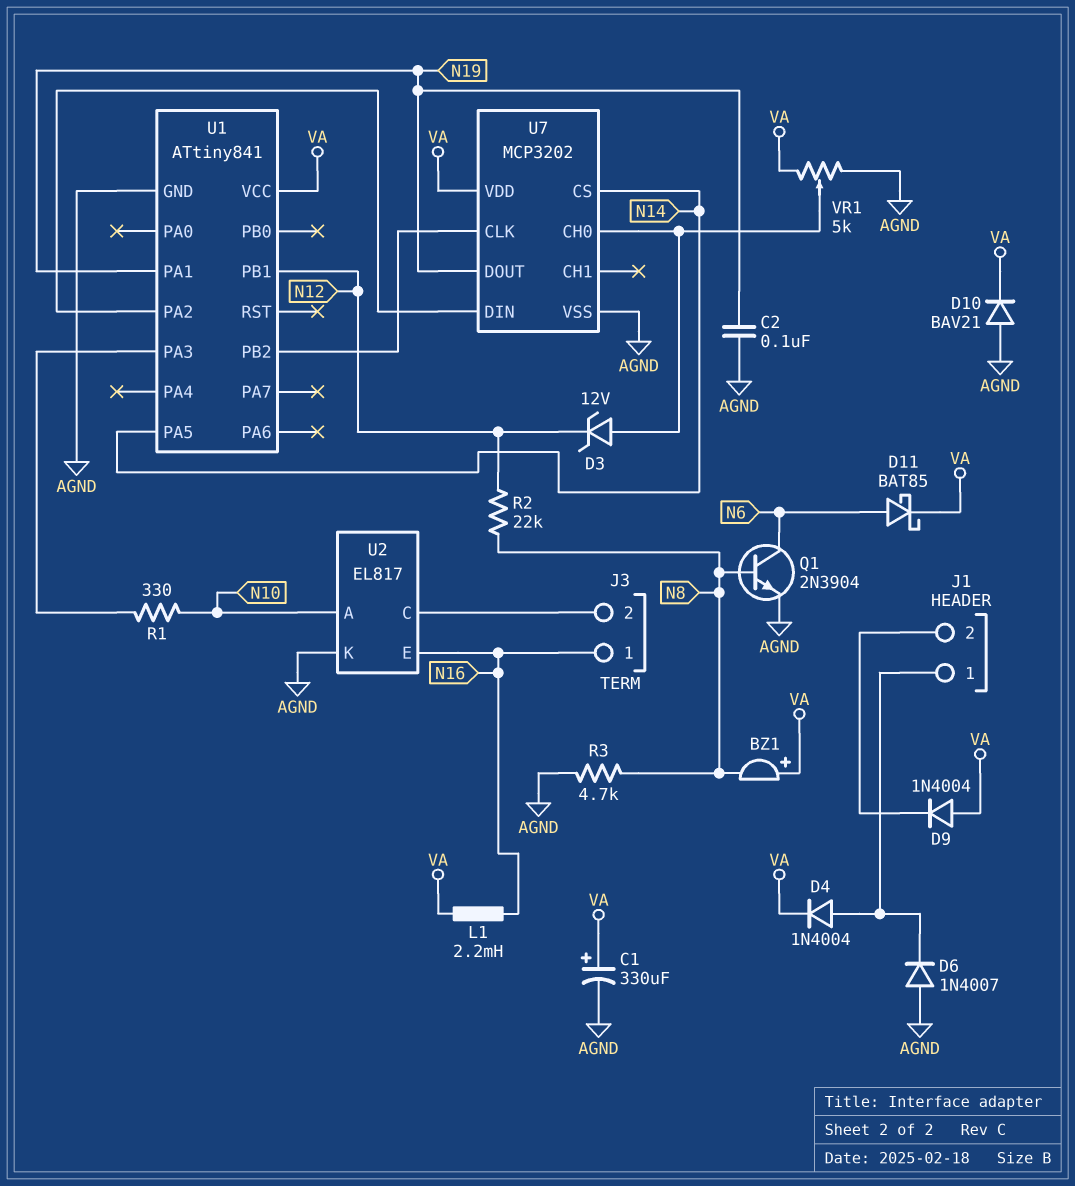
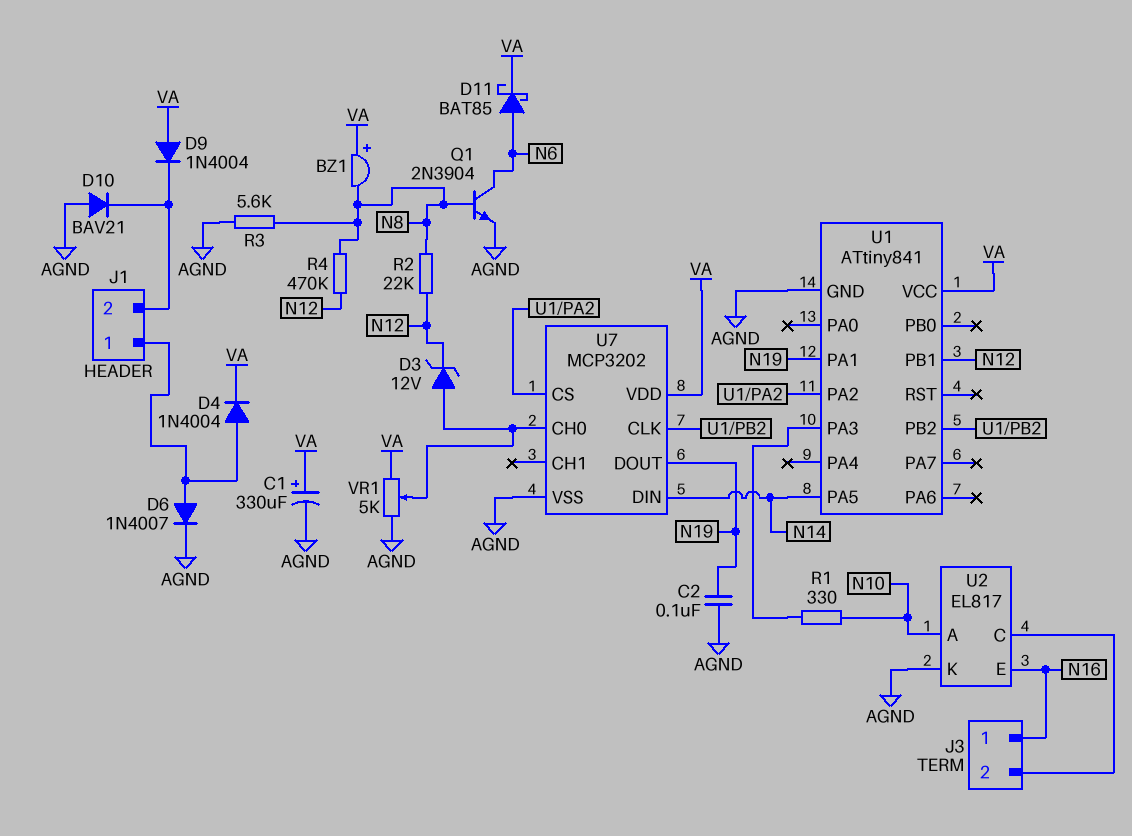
D6: diode 1N4007 (A AGND, K J1/1) -> diode 1N4007 (A J1/1, K AGND)
D10: diode BAV21 (A AGND, K VA) -> diode BAV21 (A AGND, K J1/2)
L1: 2.2mH (N16, VA) -> none
R3: 4.7k (AGND, N8) -> 5.6k (AGND, N8)
R4: none -> 470k (N8, N12)
U7 pin CS: N14 -> U1/PA2
U7 pin DIN: U1/PA2 -> N14

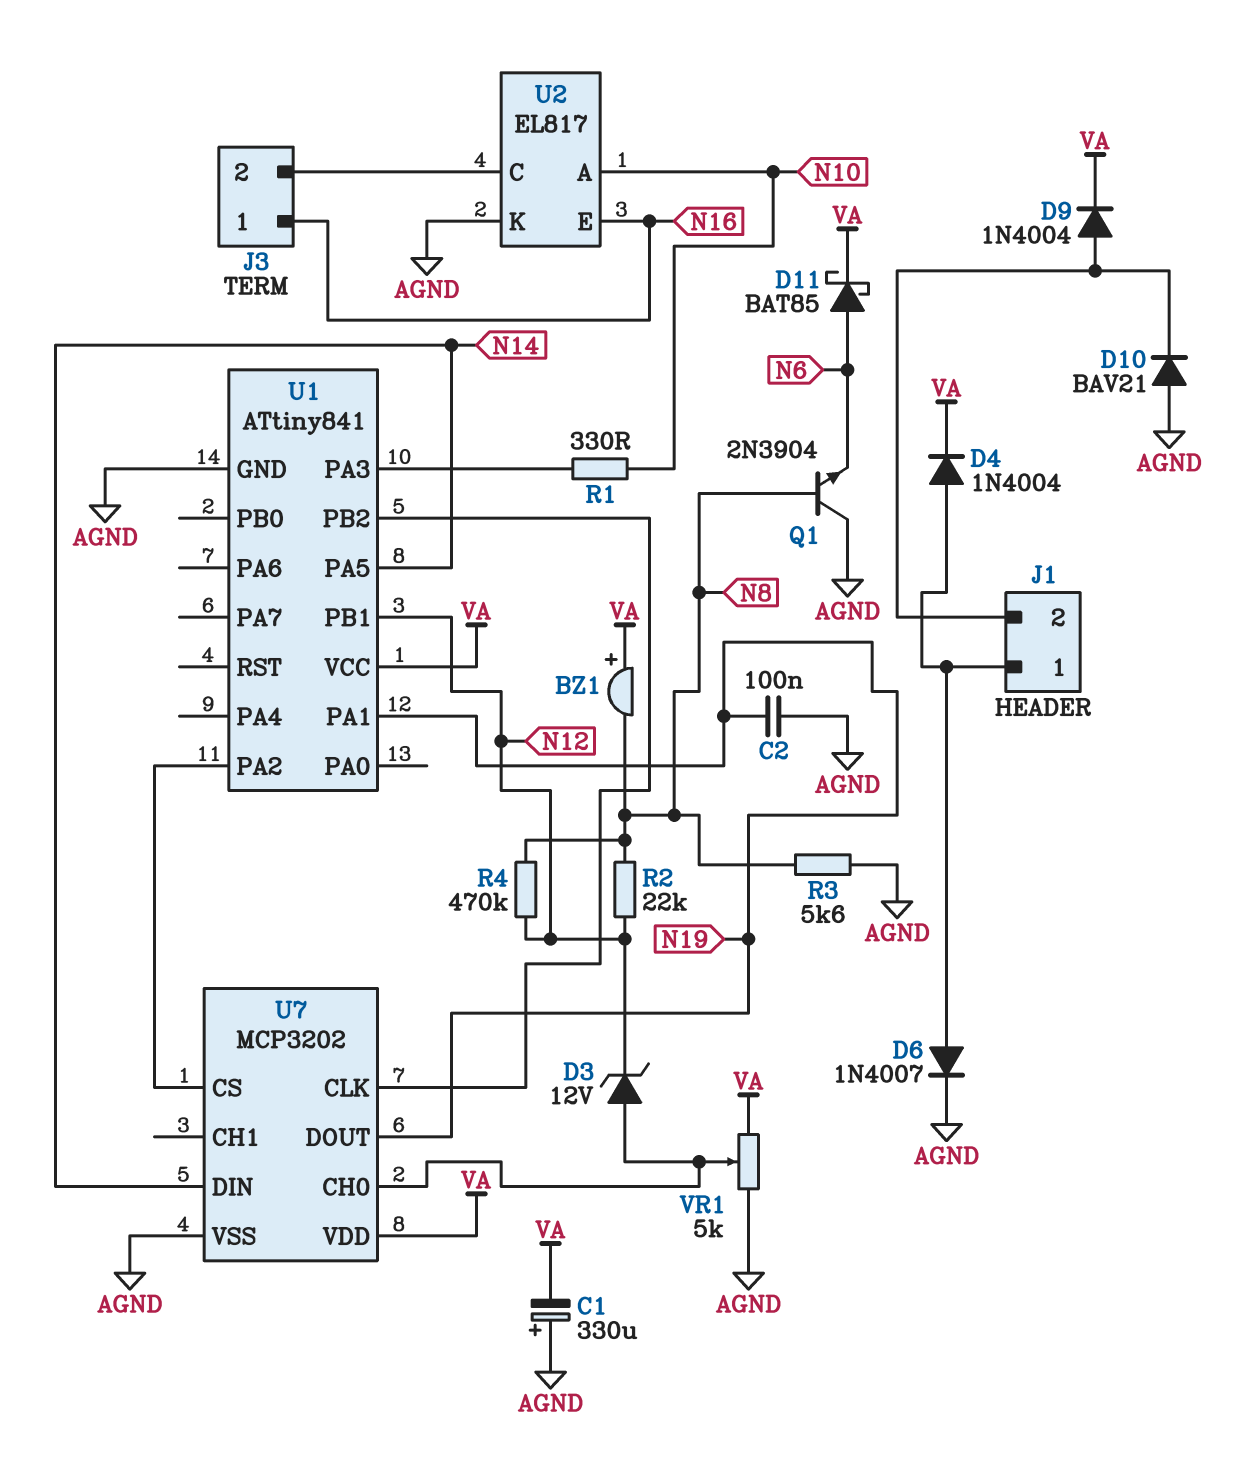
C1: 330uF (plus VA, minus AGND) -> 330uF (plus AGND, minus VA)
D9: diode 1N4004 (A VA, K J1/2) -> diode 1N4004 (A J1/2, K VA)
Q1: NPN 2N3904 (B N8, C N6, E AGND) -> NPN 2N3904 (B N8, C AGND, E N6)

